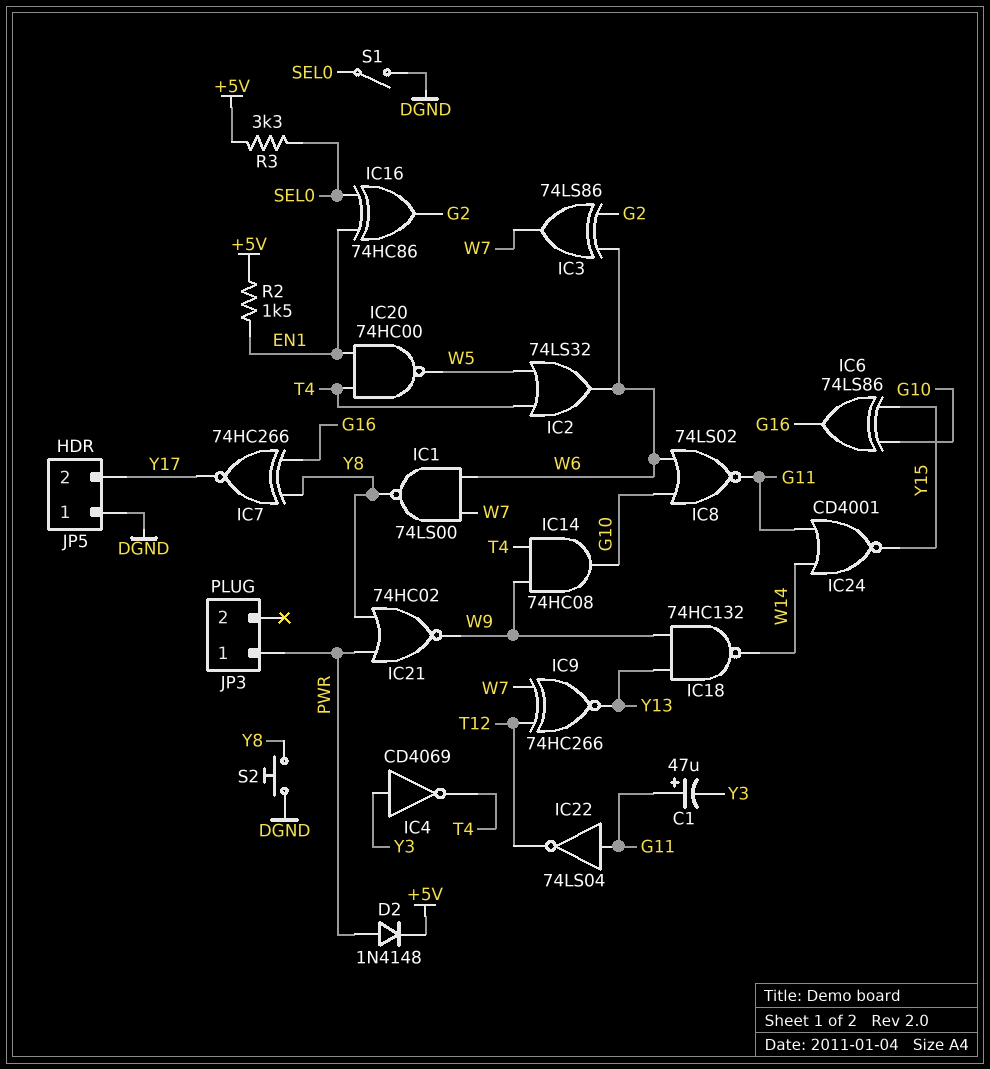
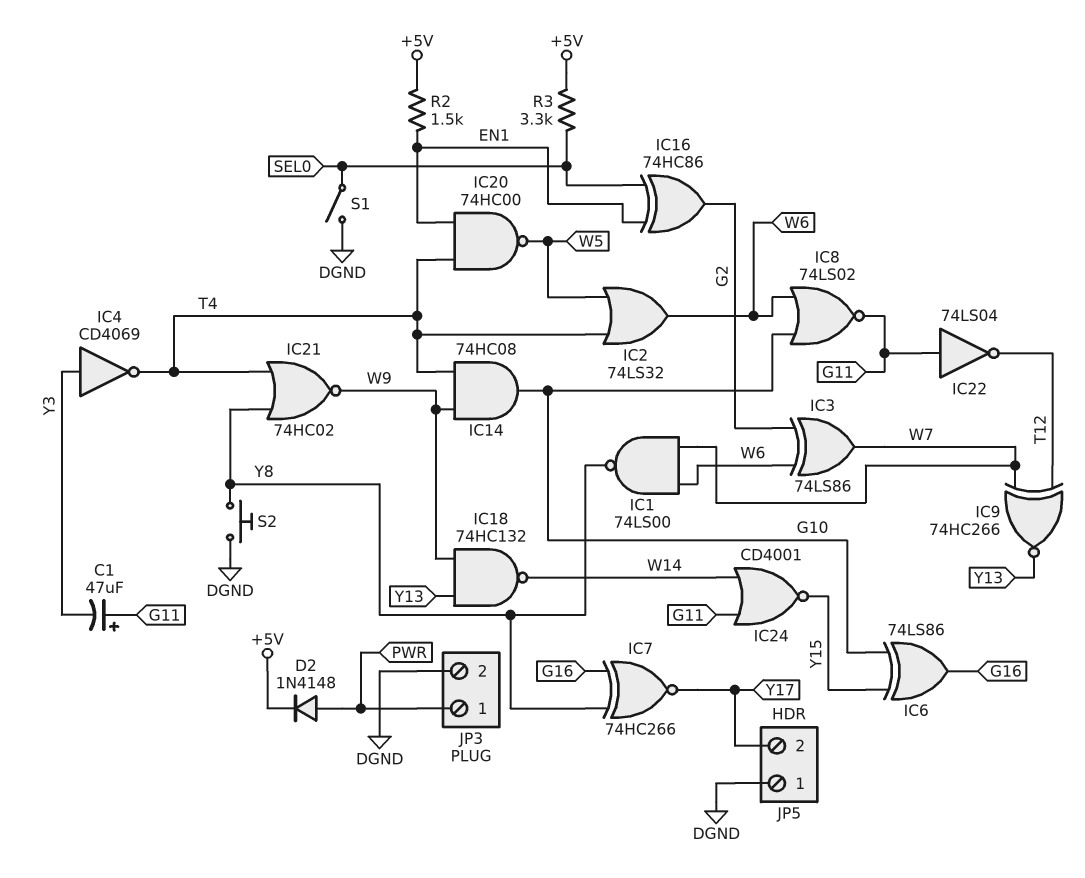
IC21: NOR 74HC02 (in PWR, in Y8, out W9) -> NOR 74HC02 (in T4, in Y8, out W9)
JP3 pin 2: none -> DGND

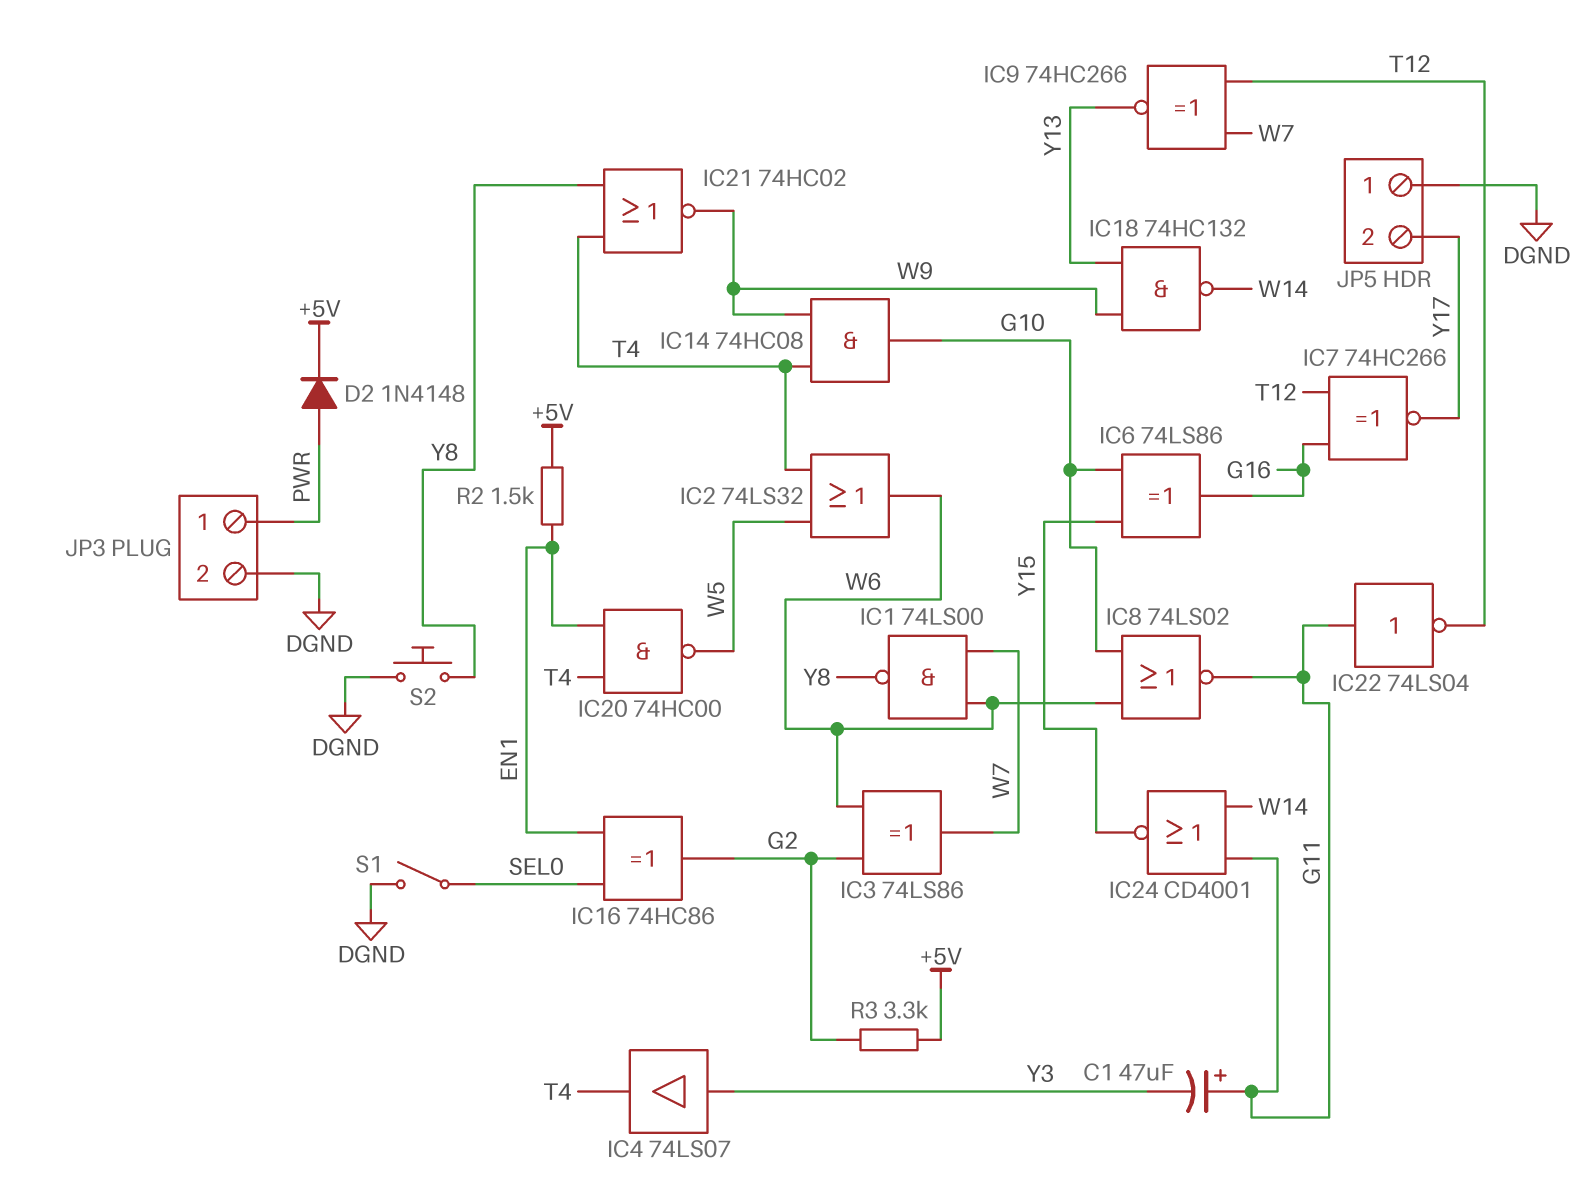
IC4: NOT CD4069 (in Y3, out T4) -> buffer 74LS07 (in Y3, out T4)
IC7: XNOR 74HC266 (in G16, in Y8, out Y17) -> XNOR 74HC266 (in G16, in T12, out Y17)
R3: 3.3k (+5V, SEL0) -> 3.3k (+5V, G2)

